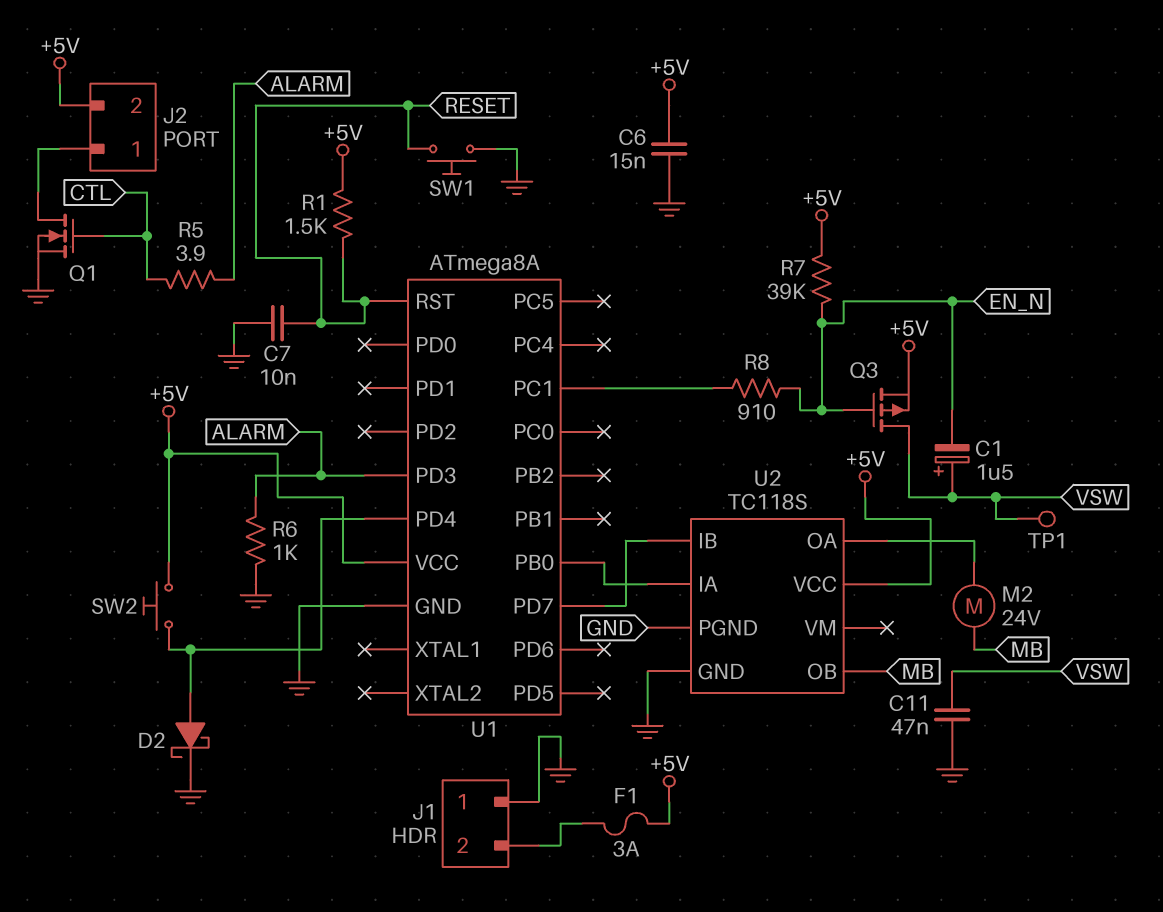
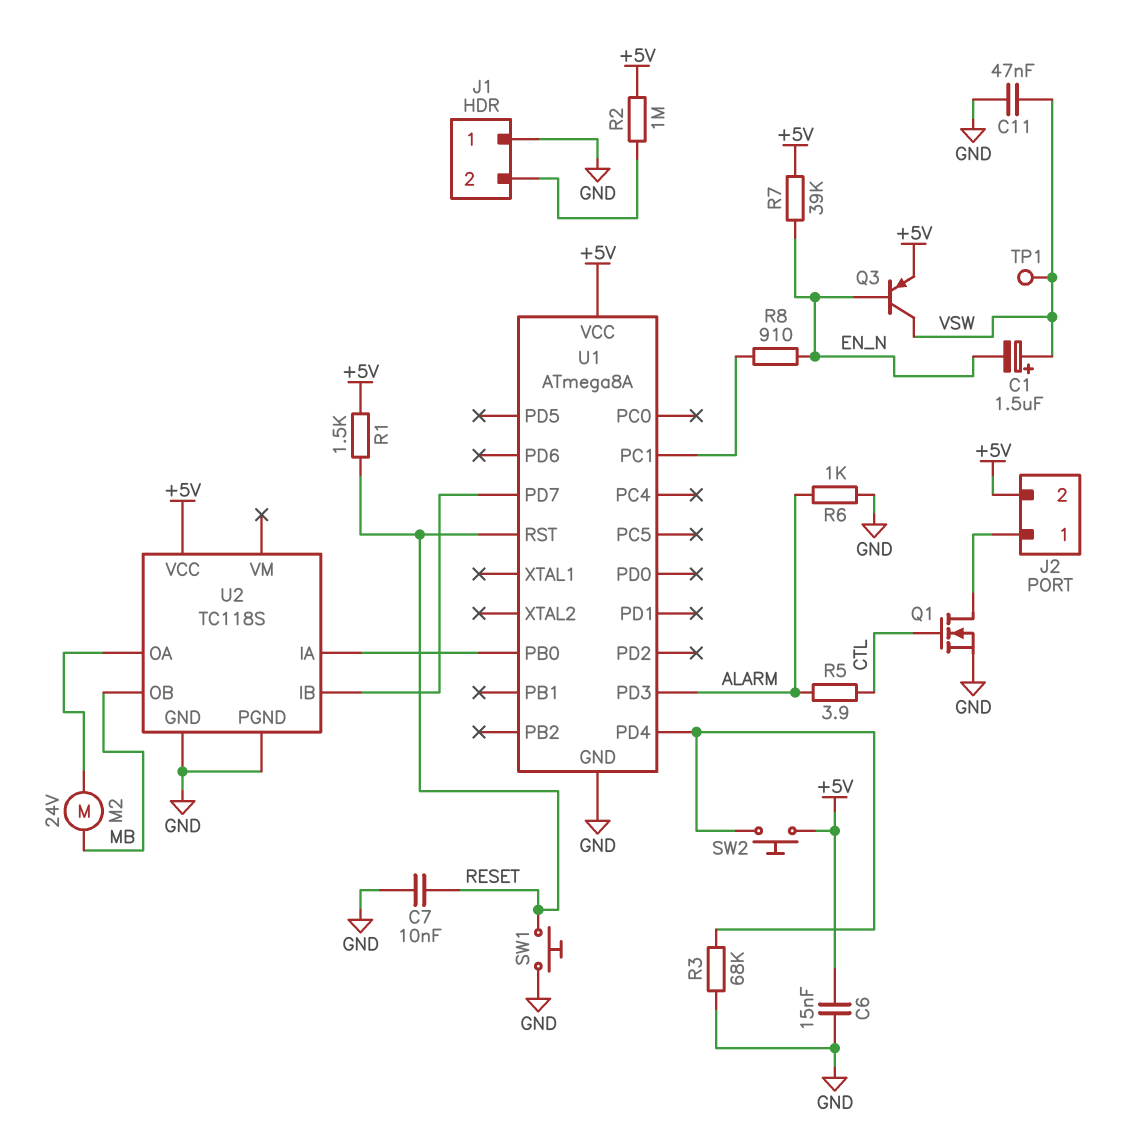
D2: schottky (A U1/PD4, K GND) -> none
F1: 3A (+5V, J1/2) -> none
Q3: PMOS (G EN_N, D VSW, S +5V) -> PNP (B EN_N, C VSW, E +5V)
R2: none -> 1M (+5V, J1/2)
R3: none -> 68k (GND, U1/PD4)

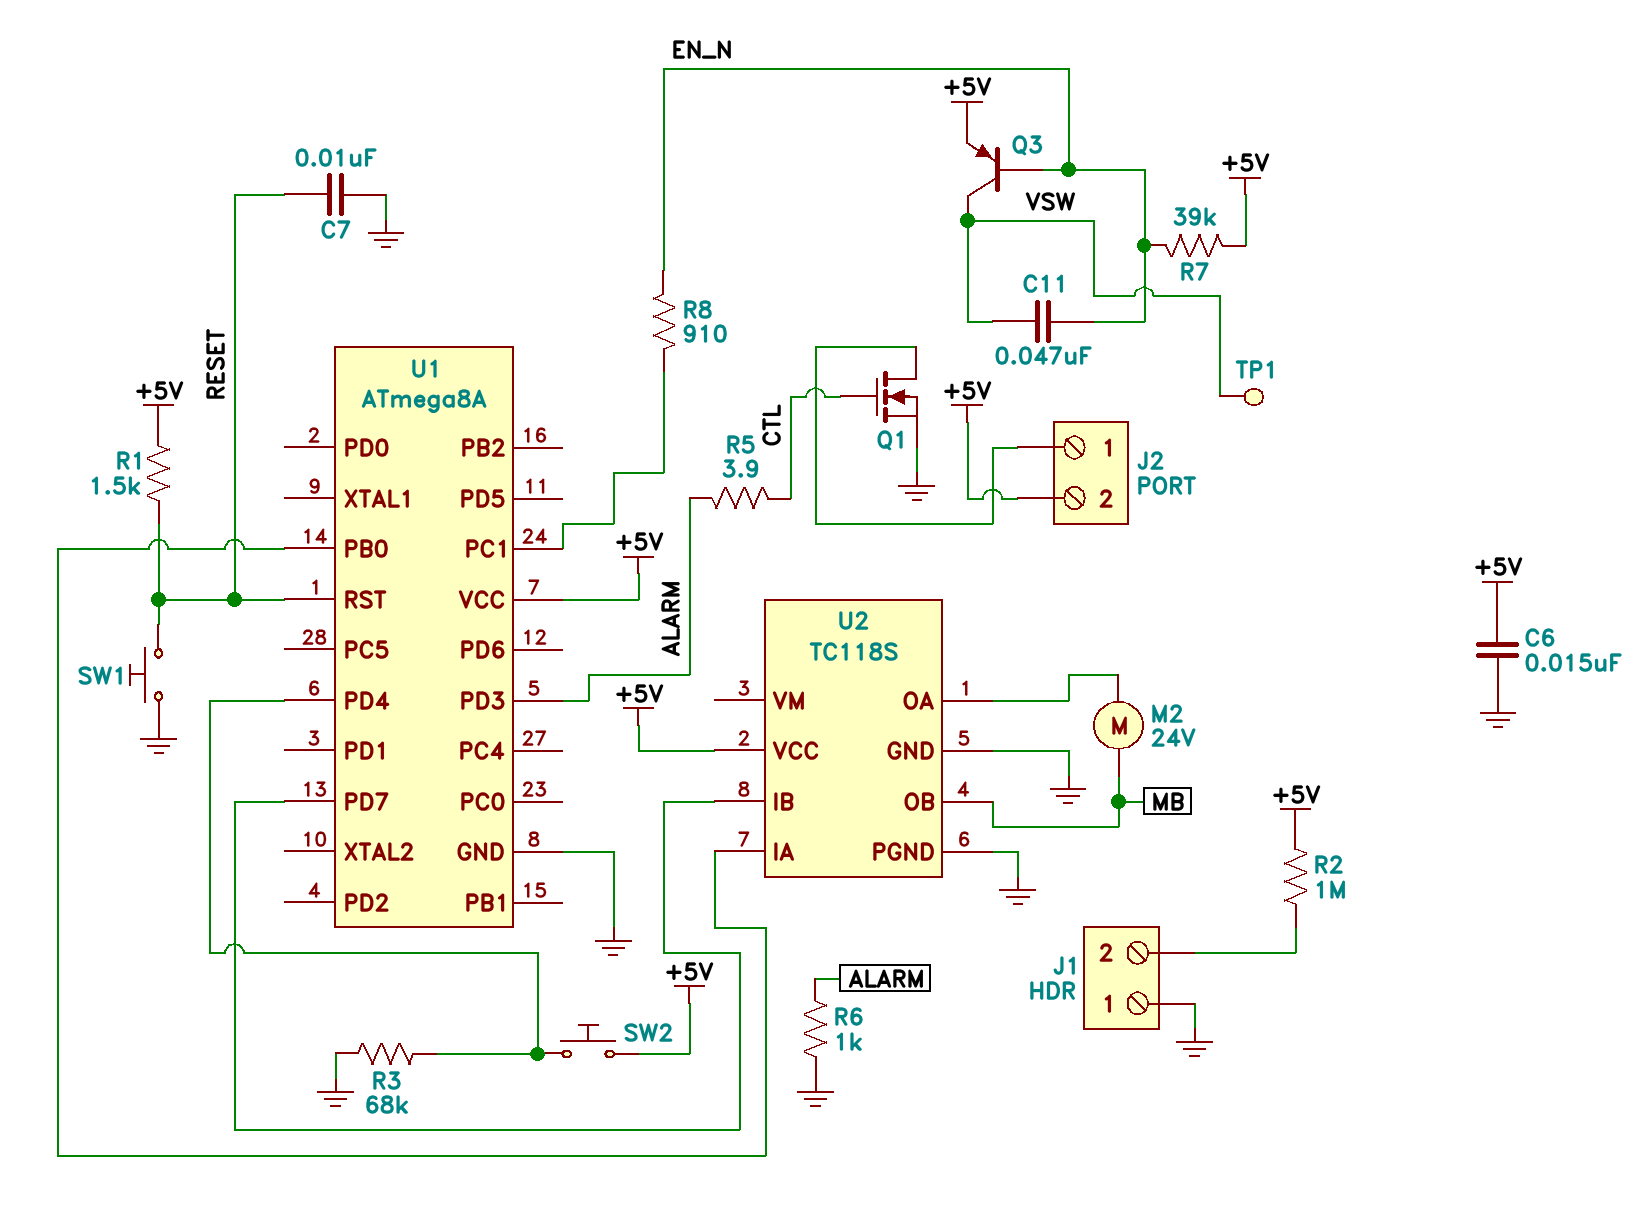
C1: 1.5uF (plus VSW, minus EN_N) -> none
C11: 47nF (GND, VSW) -> 47nF (EN_N, VSW)

